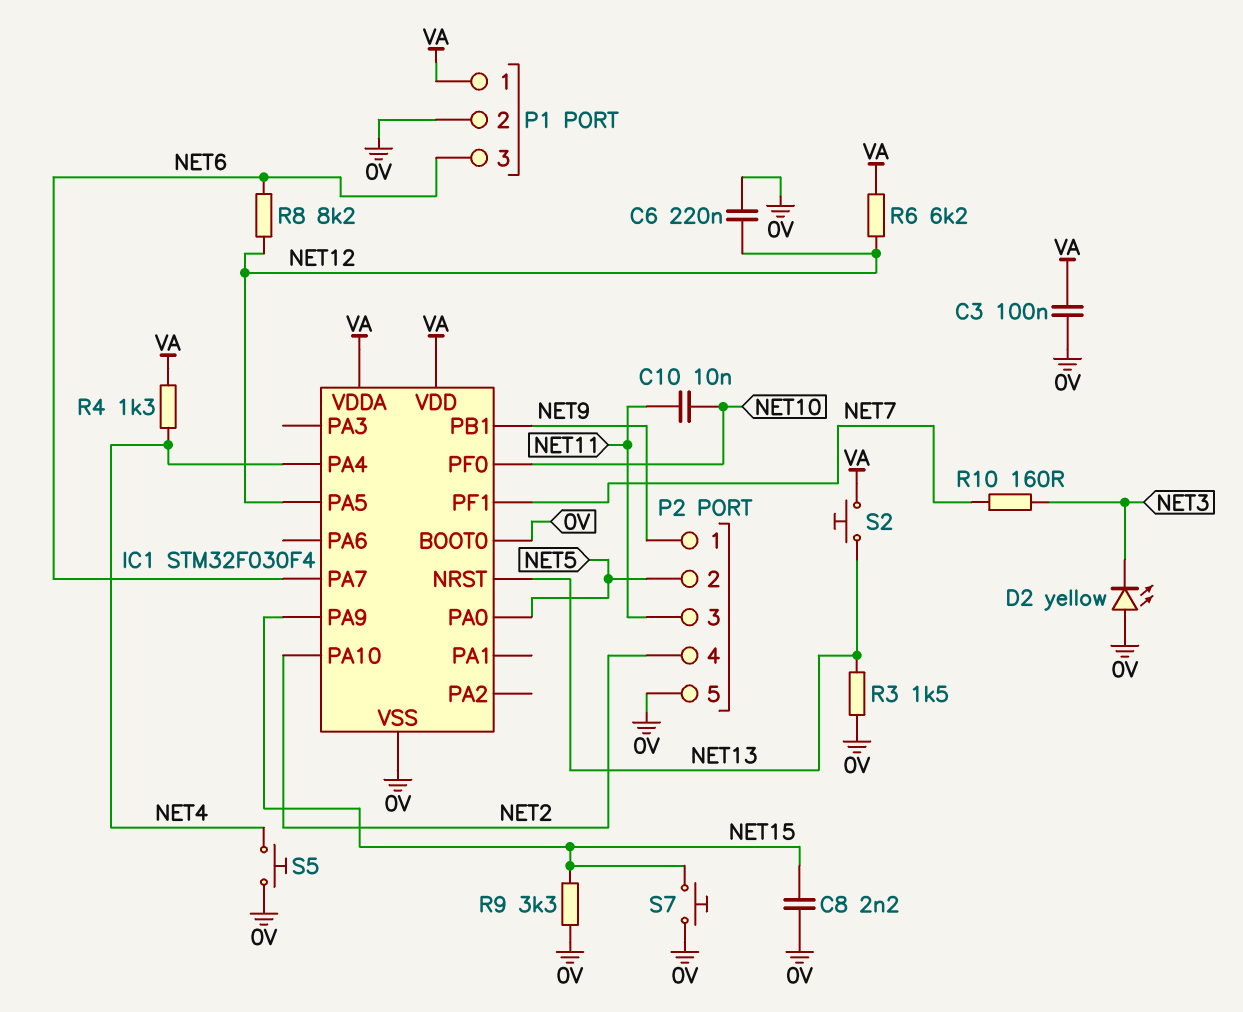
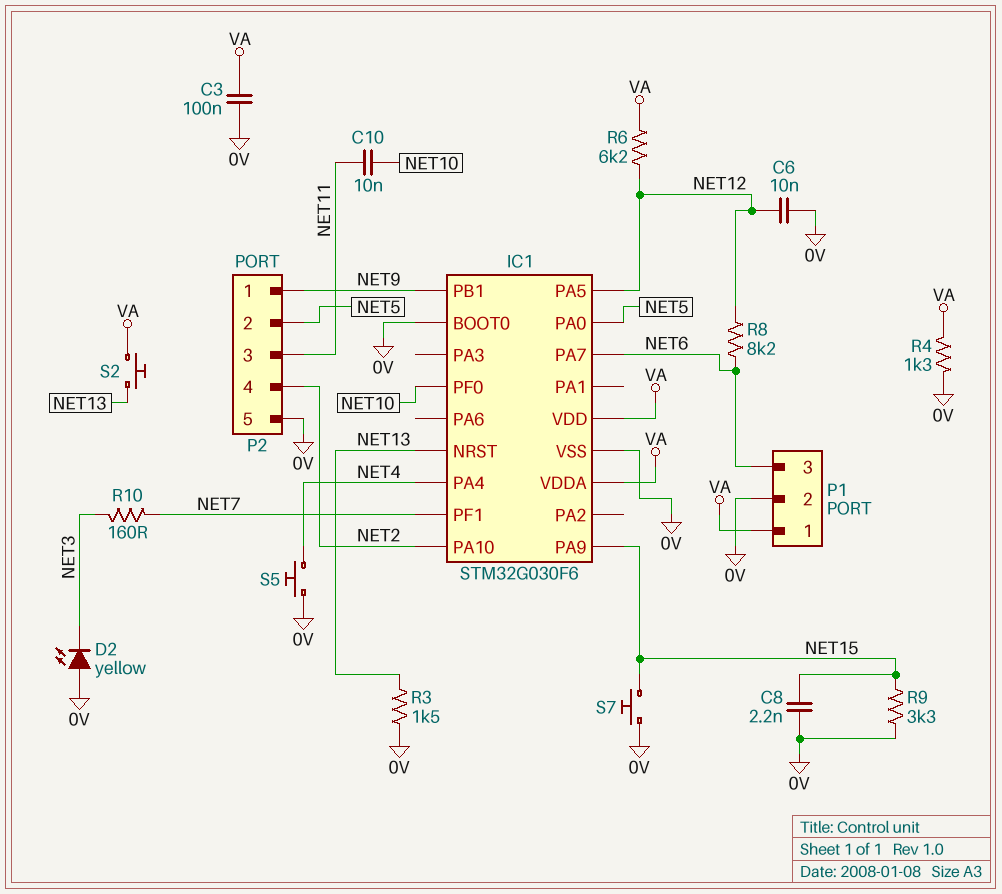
C6: 220nF (0V, NET12) -> 10nF (0V, NET12)
IC1: STM32F030F4 -> STM32G030F6
R4: 1.3k (NET4, VA) -> 1.3k (0V, VA)

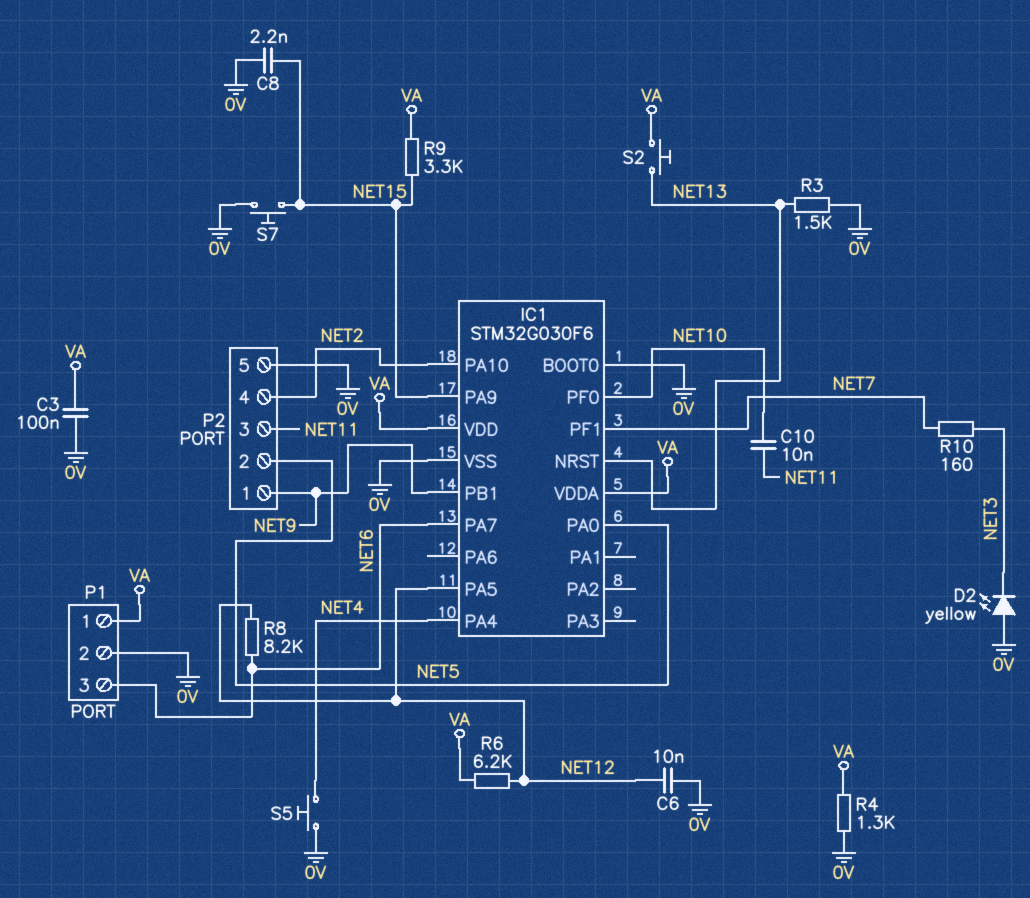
R9: 3.3k (0V, NET15) -> 3.3k (NET15, VA)

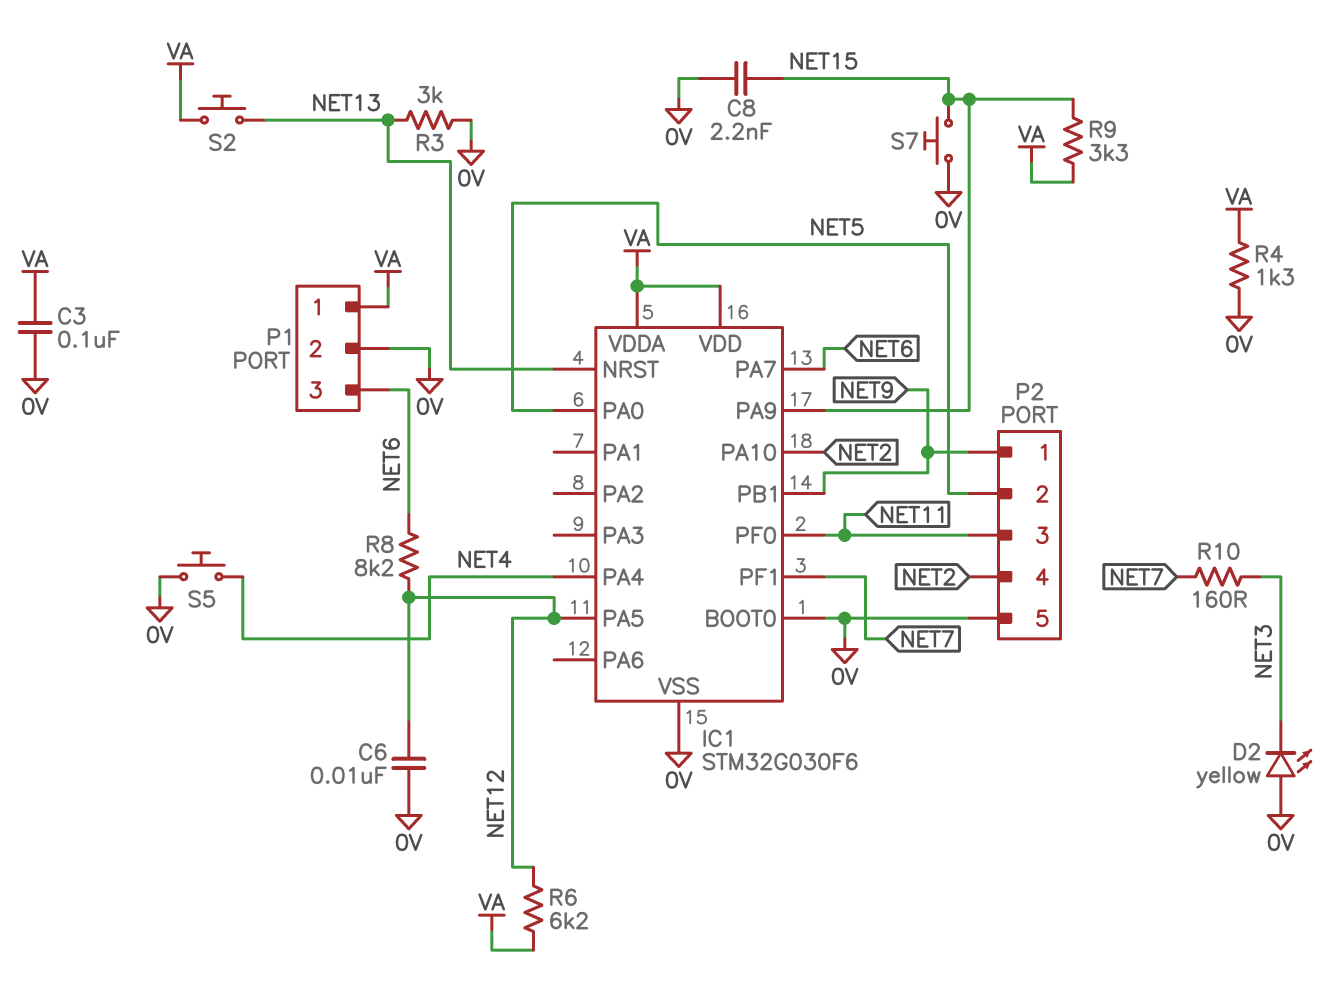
C10: 10nF (NET10, NET11) -> none
IC1 pin PF0: NET10 -> NET11
R3: 1.5k (0V, NET13) -> 3k (0V, NET13)

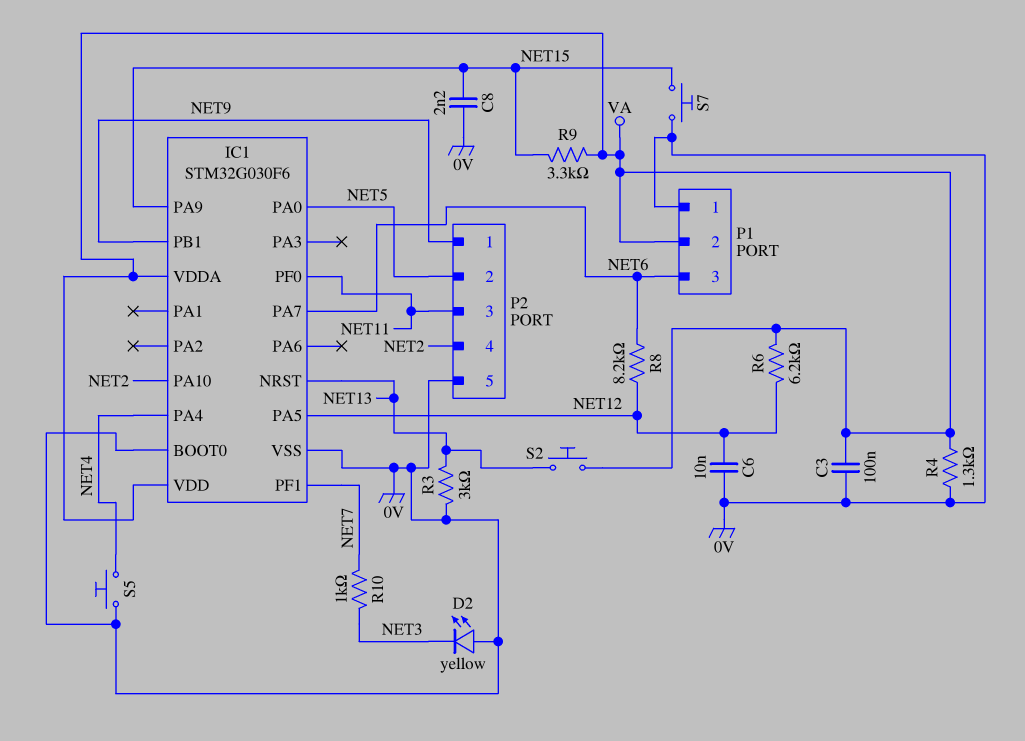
P1 pin 1: VA -> 0V
P1 pin 2: 0V -> VA
R10: 160 (NET3, NET7) -> 1k (NET3, NET7)

